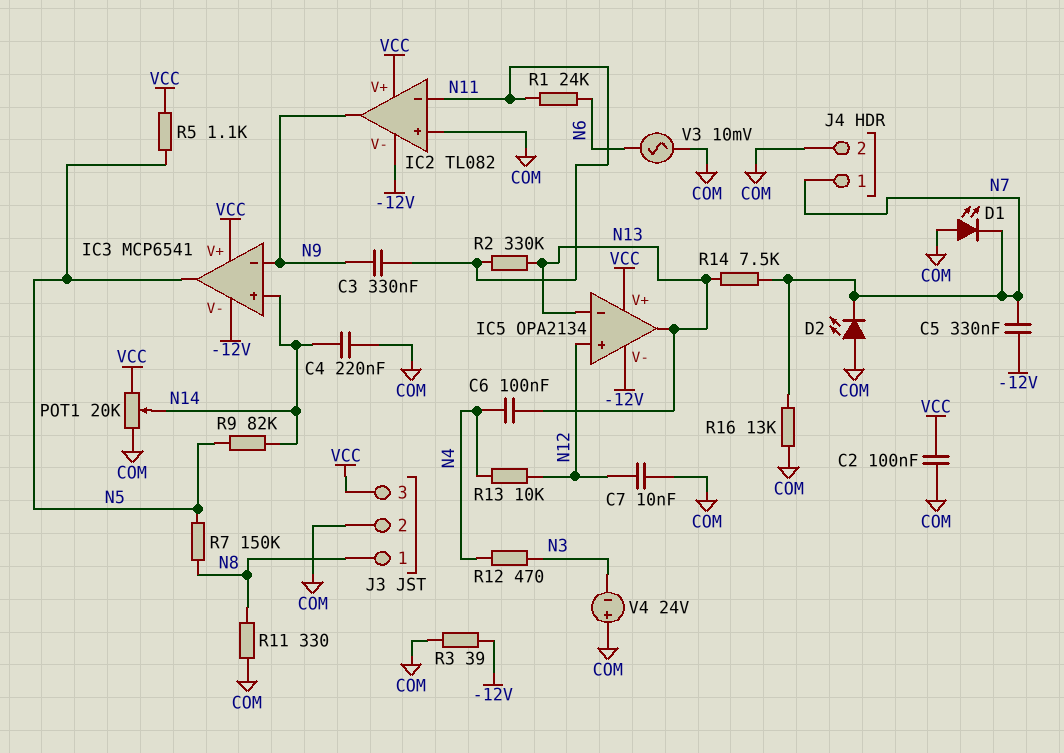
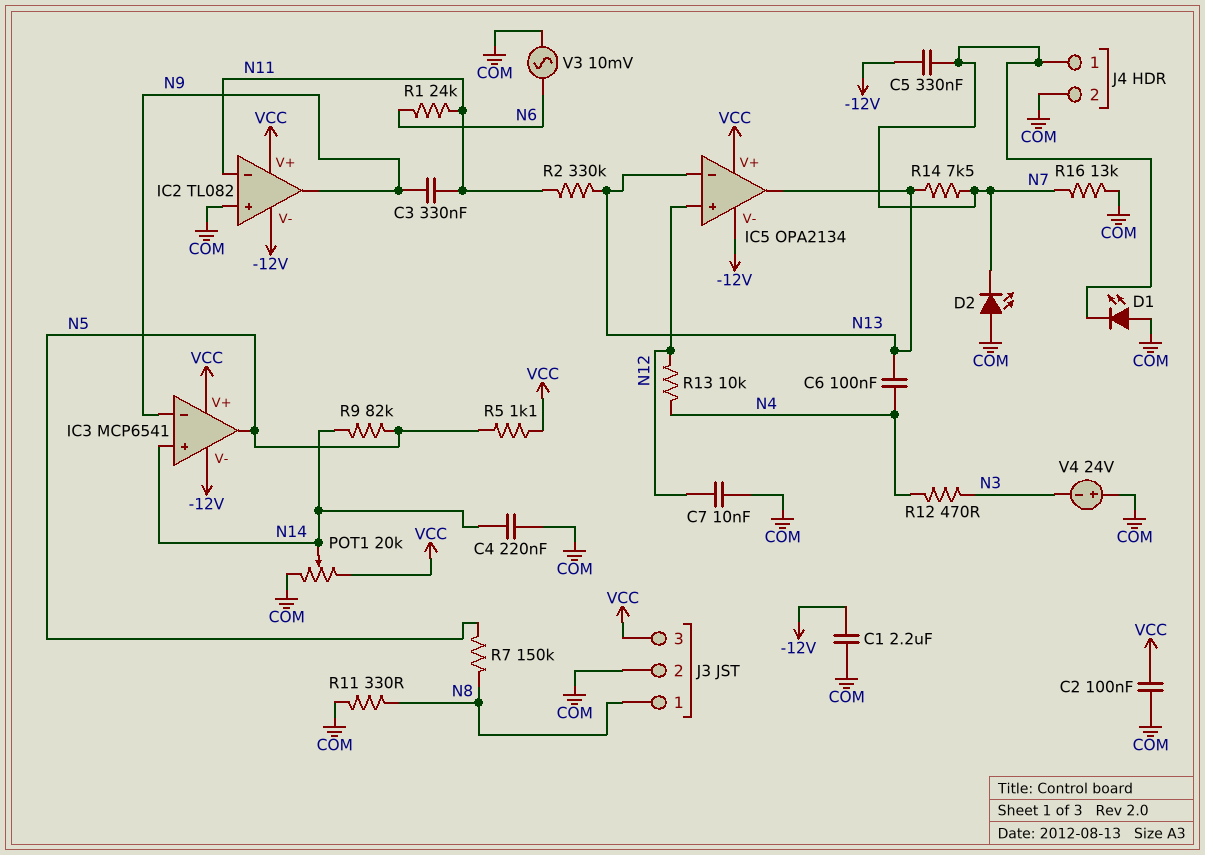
C1: none -> 2.2uF (-12V, COM)
R3: 39 (-12V, COM) -> none

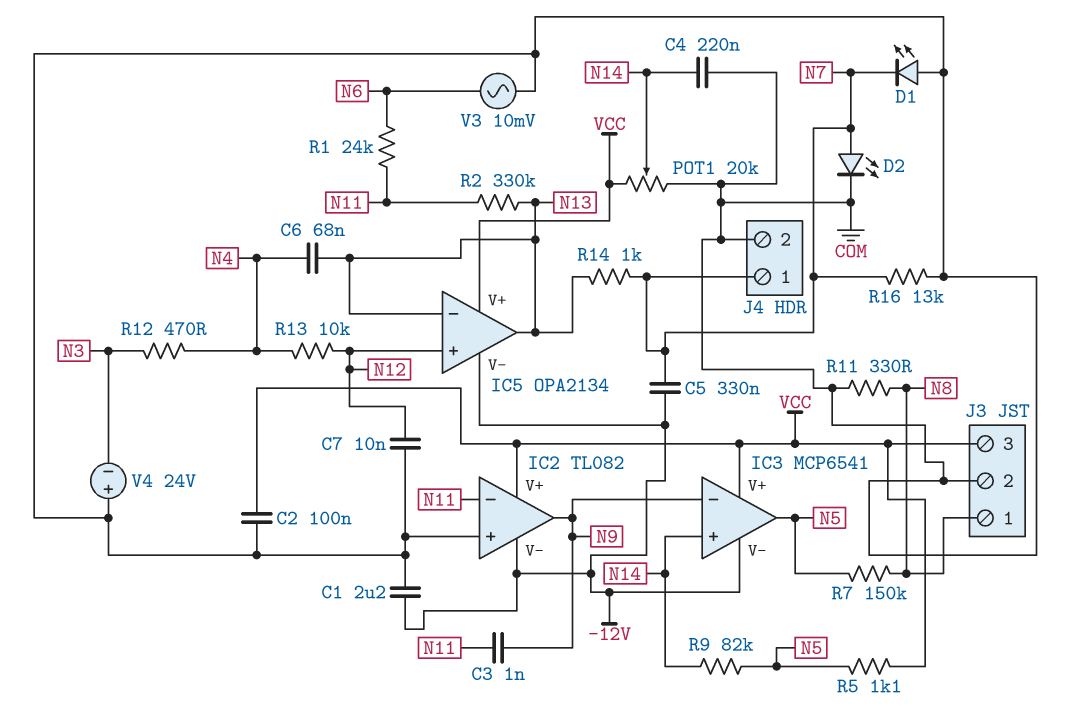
C3: 330nF (N9, N11) -> 1nF (N9, N11)
C6: 100nF (N4, N13) -> 68nF (N4, N13)
D2: LED (A COM, K N7) -> LED (A N7, K COM)
R14: 7.5k (N7, N13) -> 1k (N7, N13)

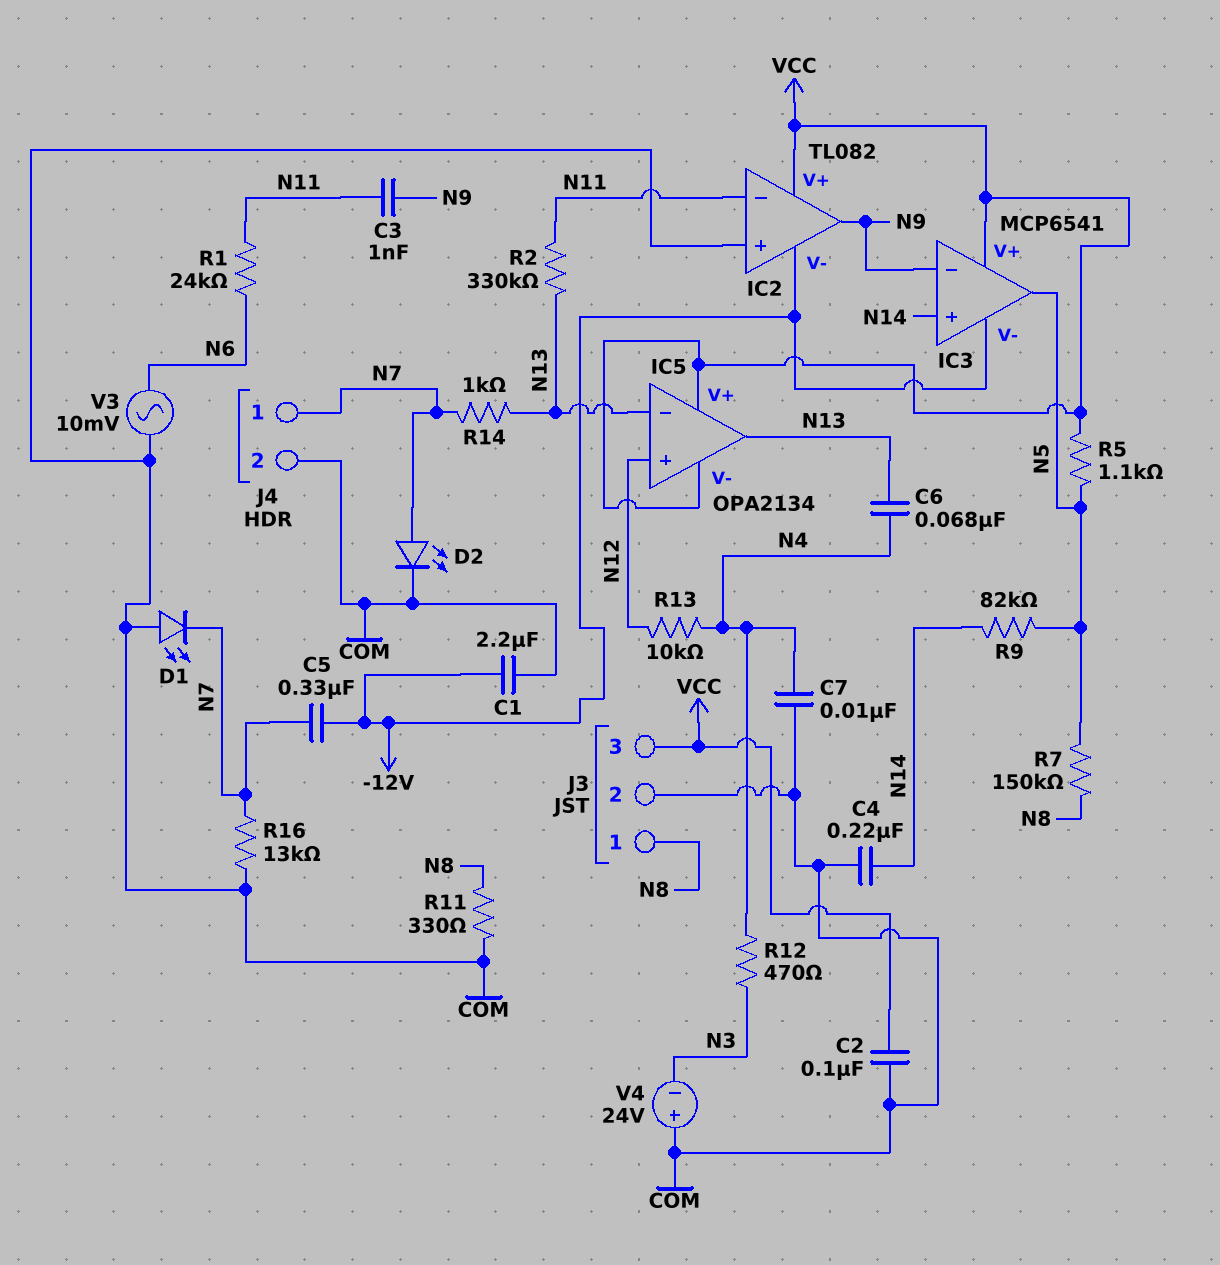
C7: 10nF (COM, N12) -> 10nF (COM, N4)
IC5 pin V-: -12V -> VCC
POT1: 20k (COM, VCC, wiper N14) -> none

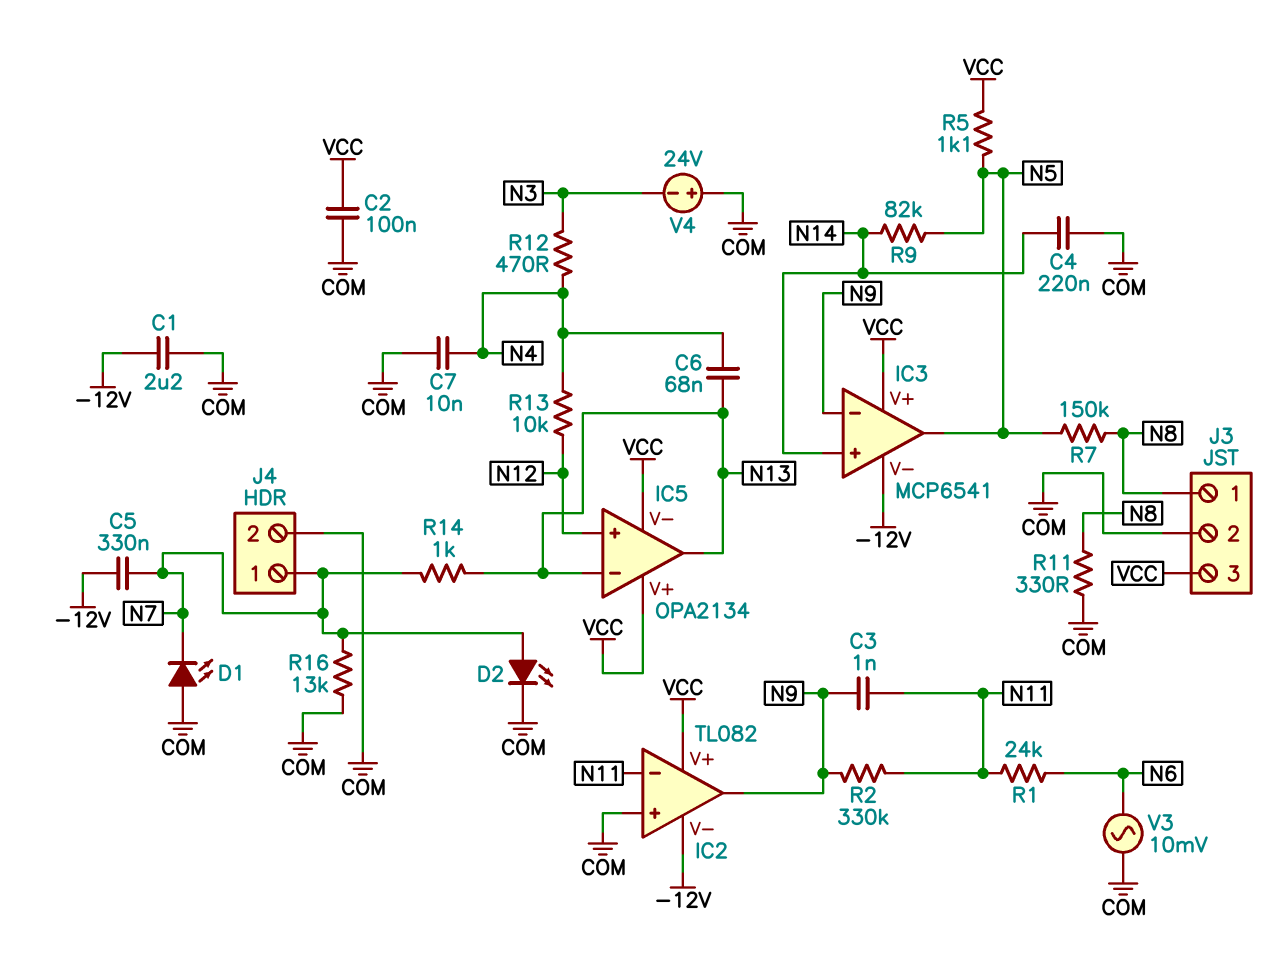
R2: 330k (N11, N13) -> 330k (N9, N11)

